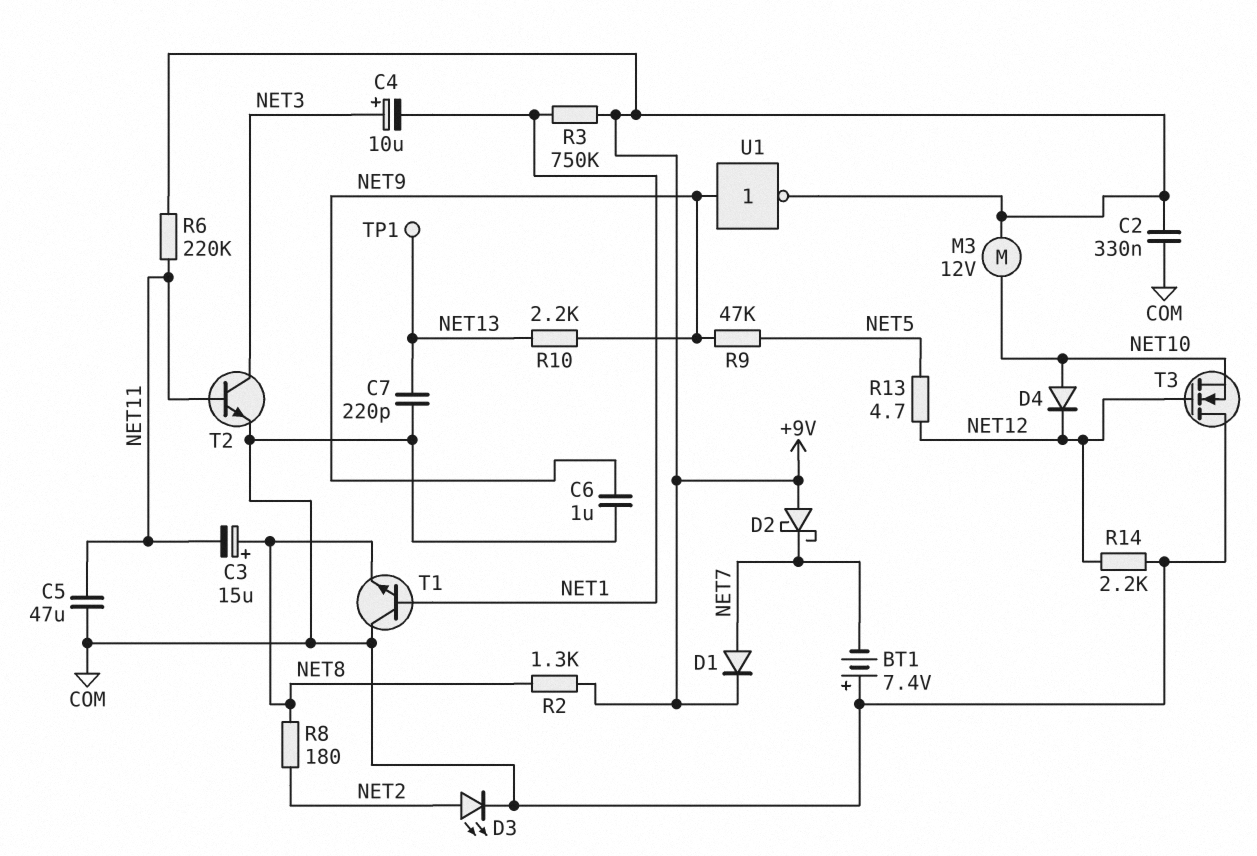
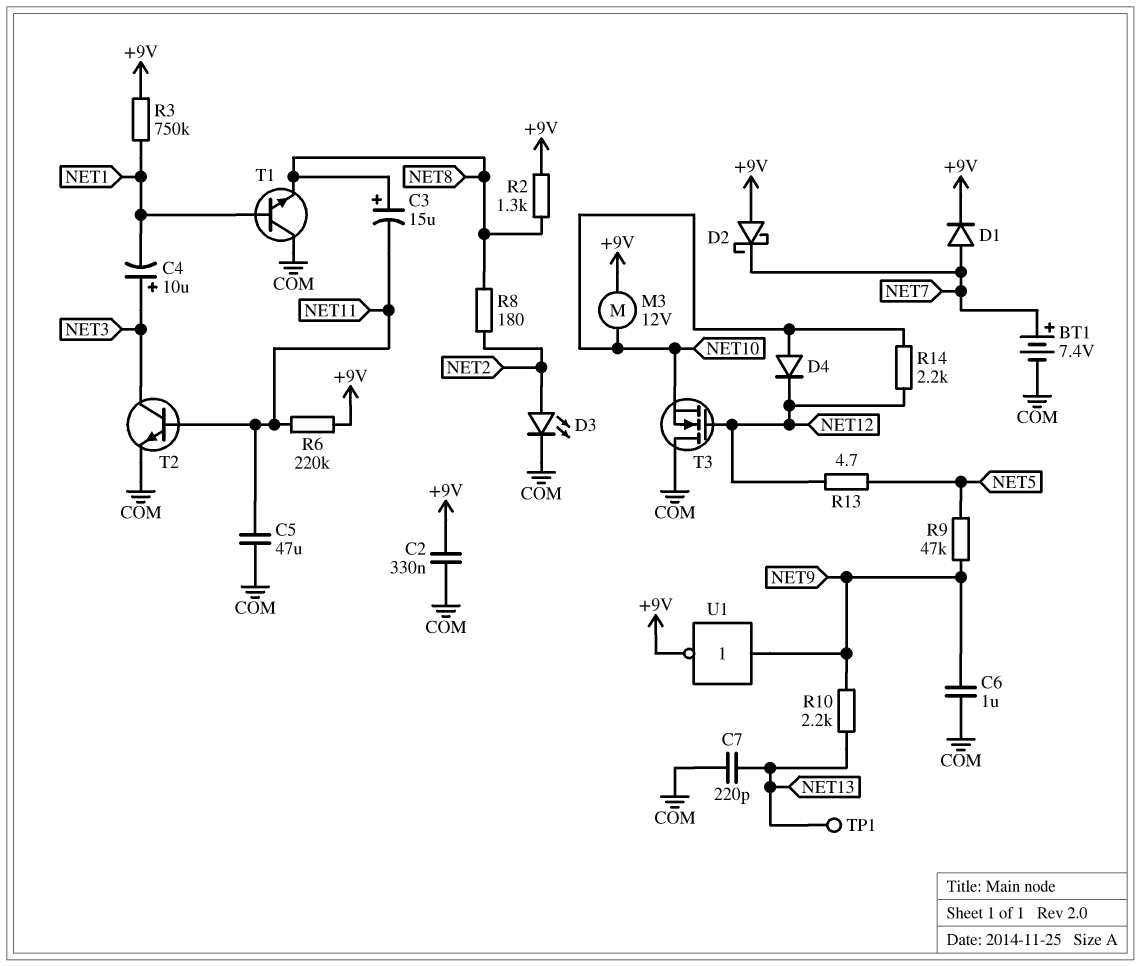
BT1: 7.4V (plus COM, minus NET7) -> 7.4V (plus NET7, minus COM)
R14: 2.2k (COM, NET12) -> 2.2k (NET10, NET12)

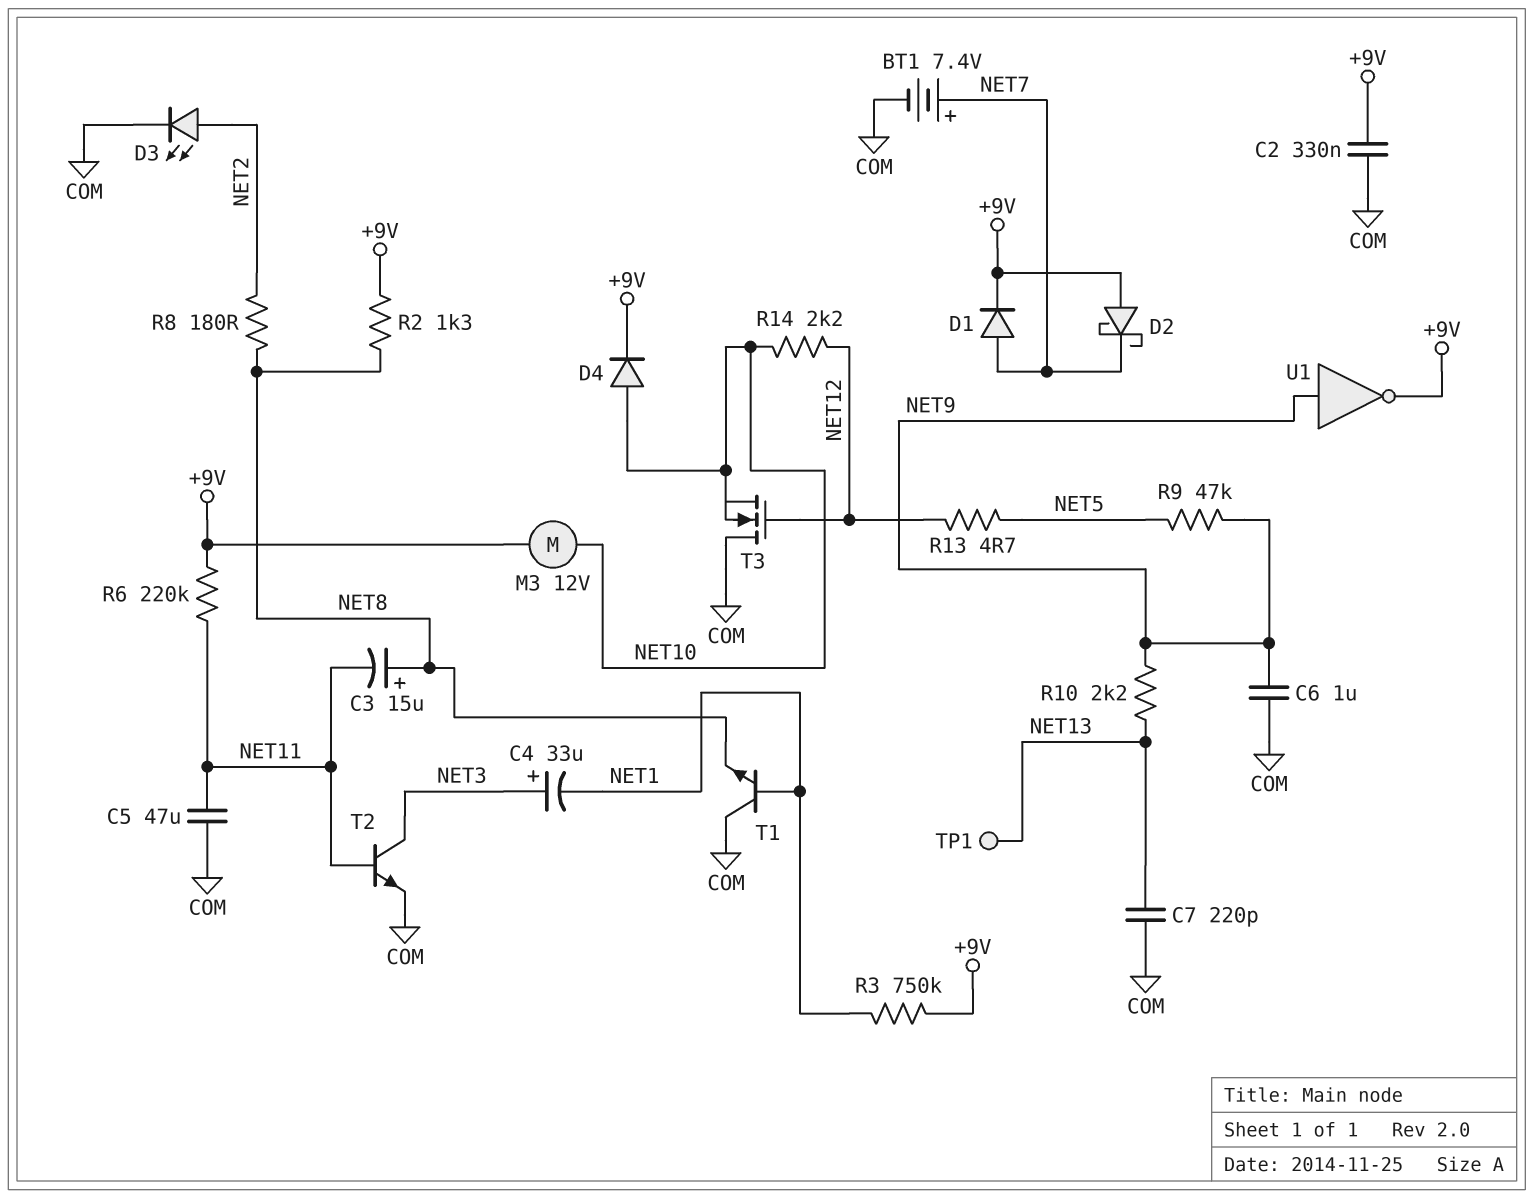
C4: 10uF (plus NET3, minus NET1) -> 33uF (plus NET3, minus NET1)
D4: diode (A NET10, K NET12) -> diode (A NET10, K +9V)

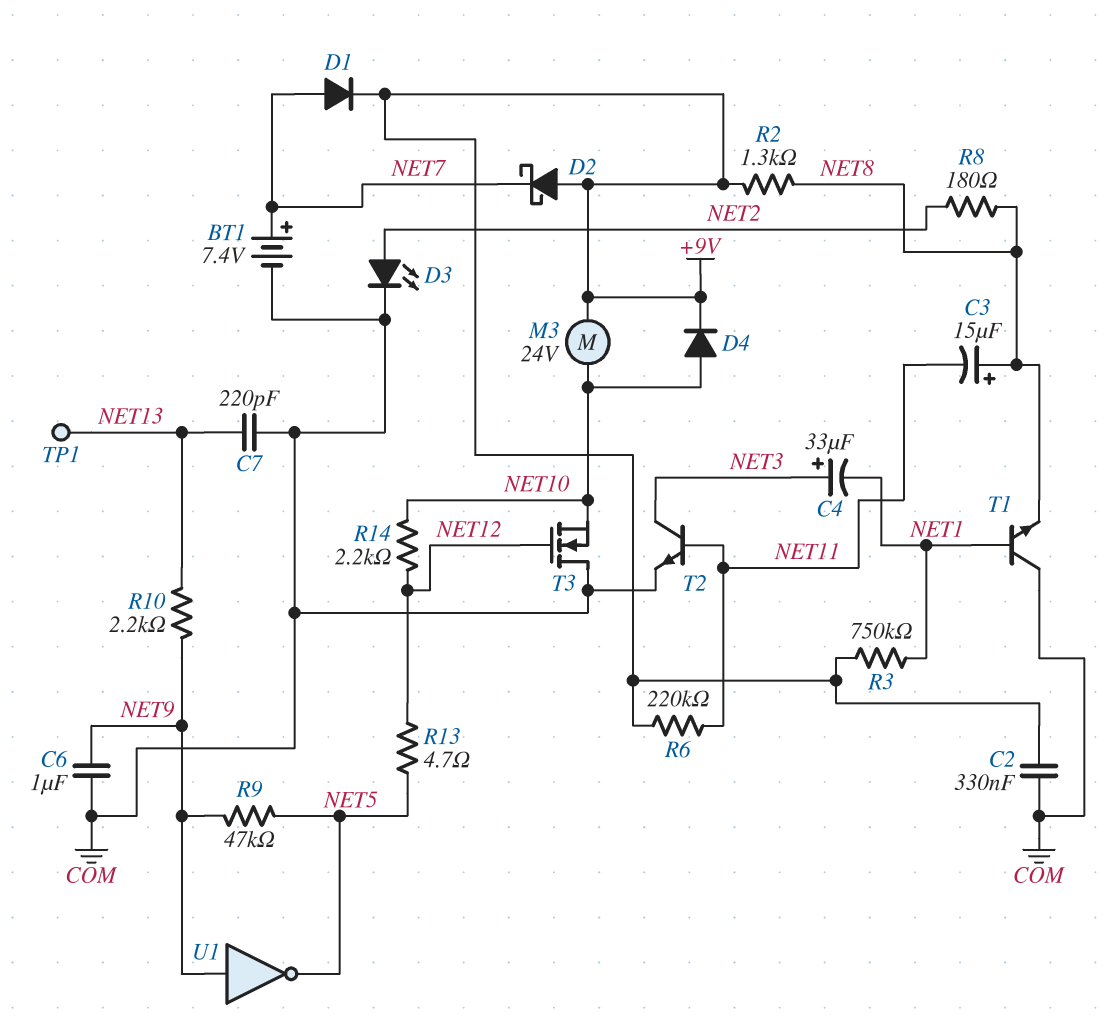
C5: 47uF (COM, NET11) -> none
M3: motor 12V (+9V, NET10) -> motor 24V (+9V, NET10)
U1: NOT (in NET9, out +9V) -> NOT (in NET9, out NET5)

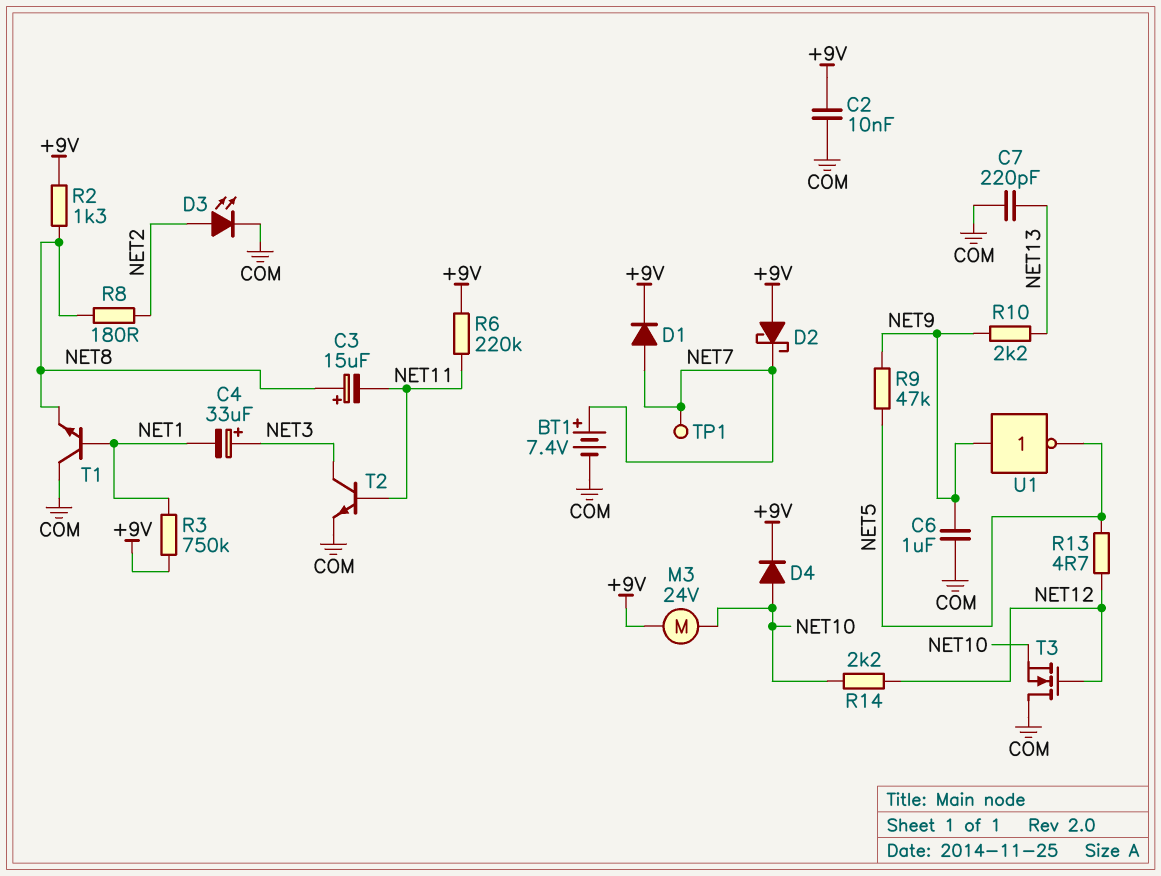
C2: 330nF (+9V, COM) -> 10nF (+9V, COM)
TP1: test point (NET13) -> test point (NET7)

